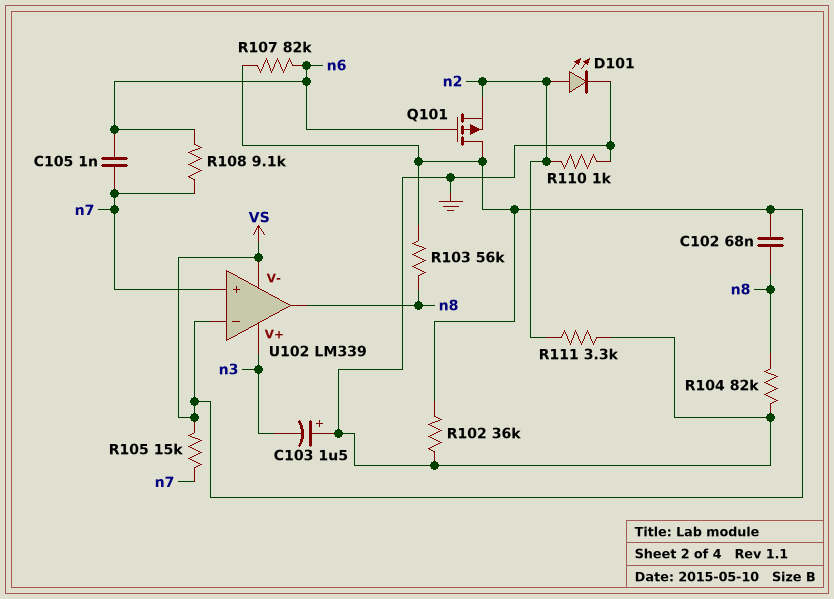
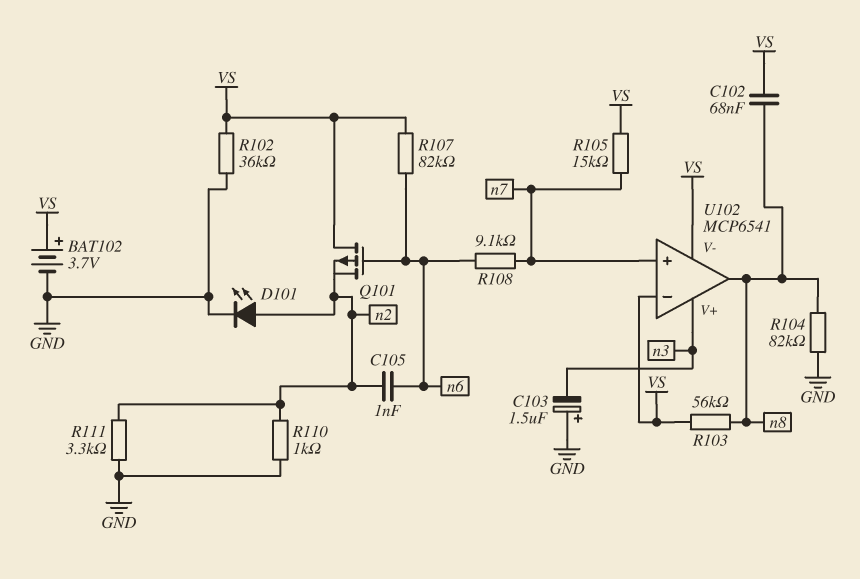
BAT102: none -> 3.7V (plus VS, minus GND)
C105: 1nF (n6, n7) -> 1nF (n2, n6)
U102: LM339 -> MCP6541

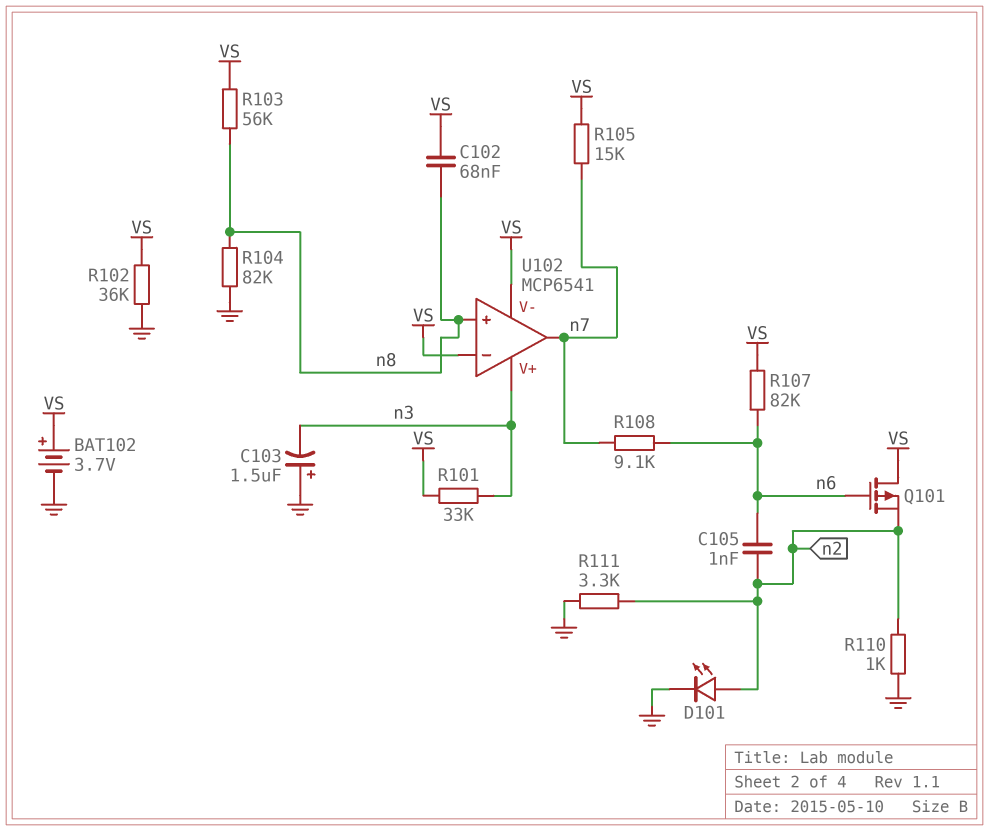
R101: none -> 33k (VS, n3)
U102 pin in+: n7 -> n8
U102 pin out: n8 -> n7

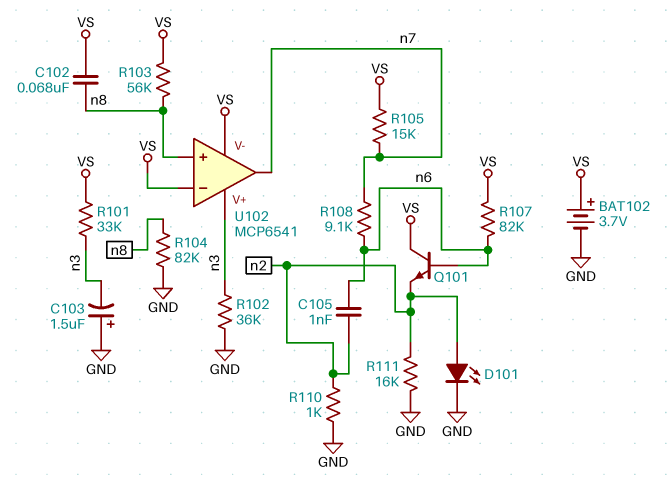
Q101: PMOS (G n6, D VS, S n2) -> NPN (B n6, C VS, E n2)
R102: 36k (GND, VS) -> 36k (GND, n3)
R111: 3.3k (GND, n2) -> 16k (GND, n2)

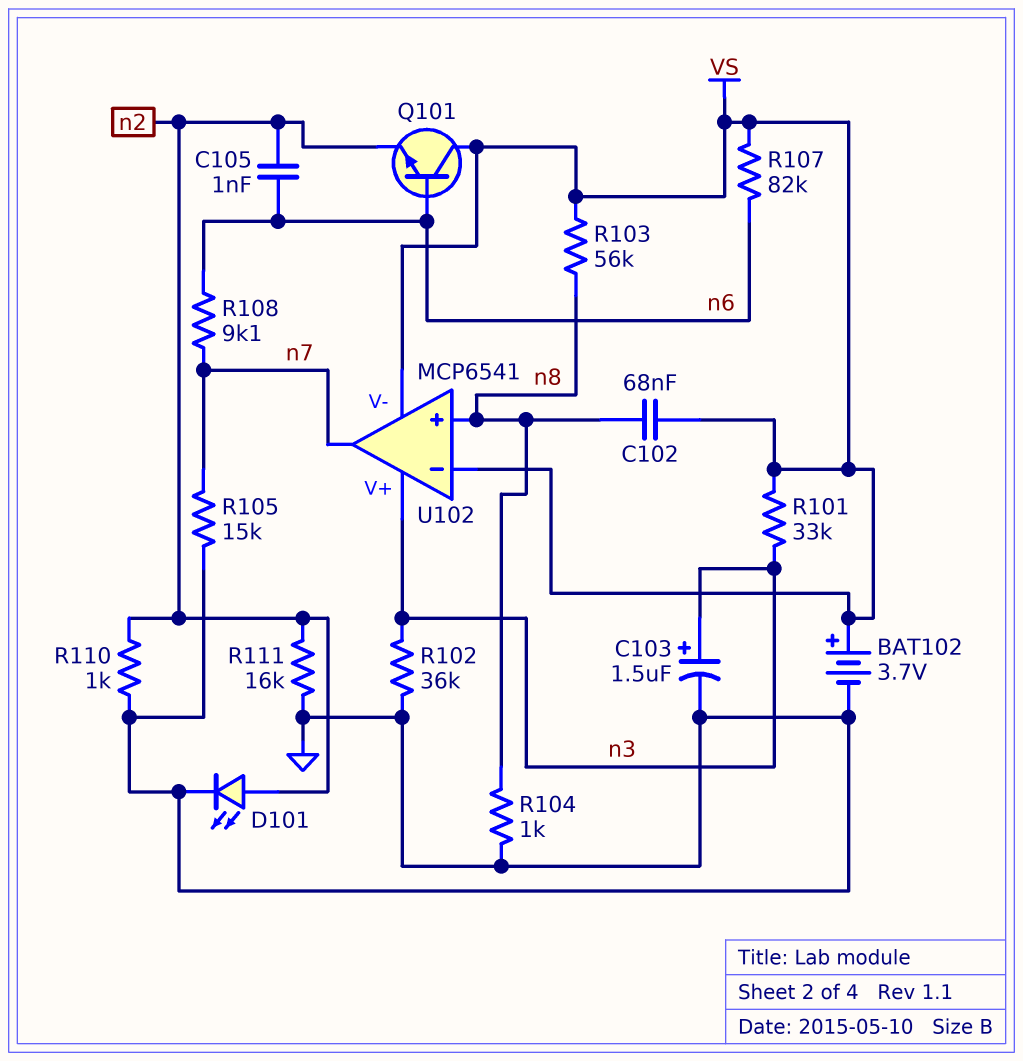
C103: 1.5uF (plus GND, minus n3) -> 1.5uF (plus n3, minus GND)
R104: 82k (GND, n8) -> 1k (GND, n8)
R105: 15k (VS, n7) -> 15k (GND, n7)

